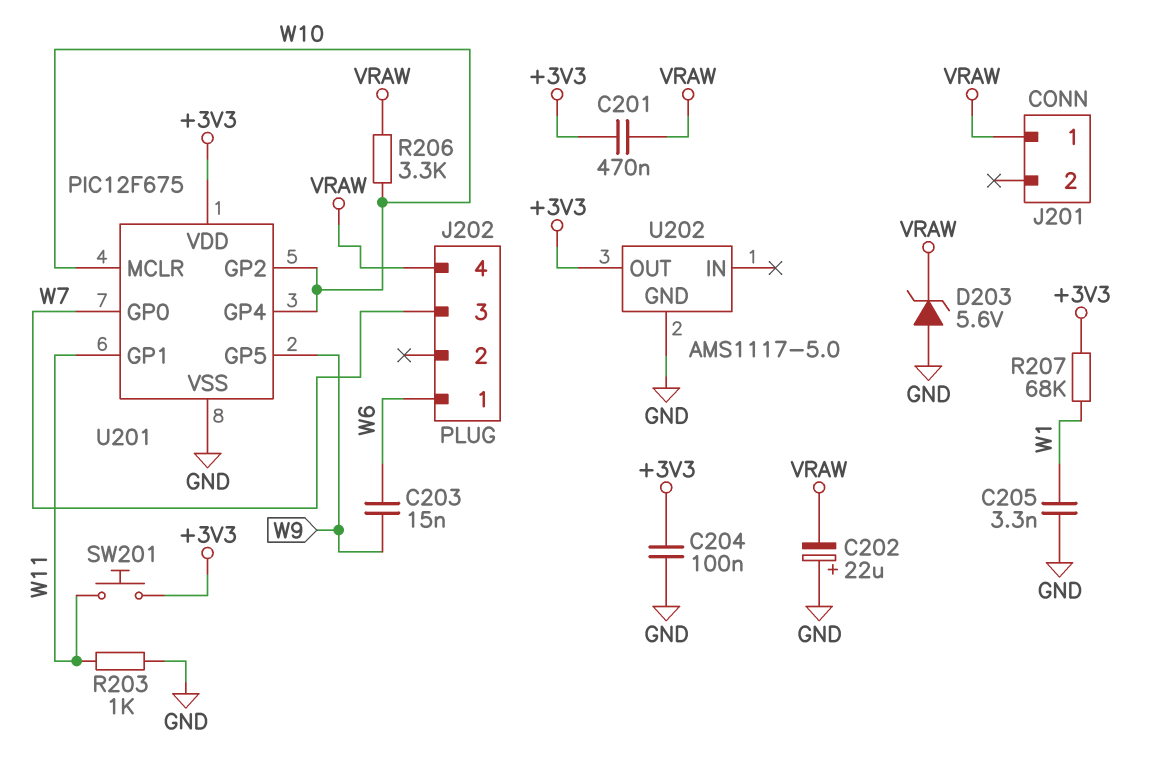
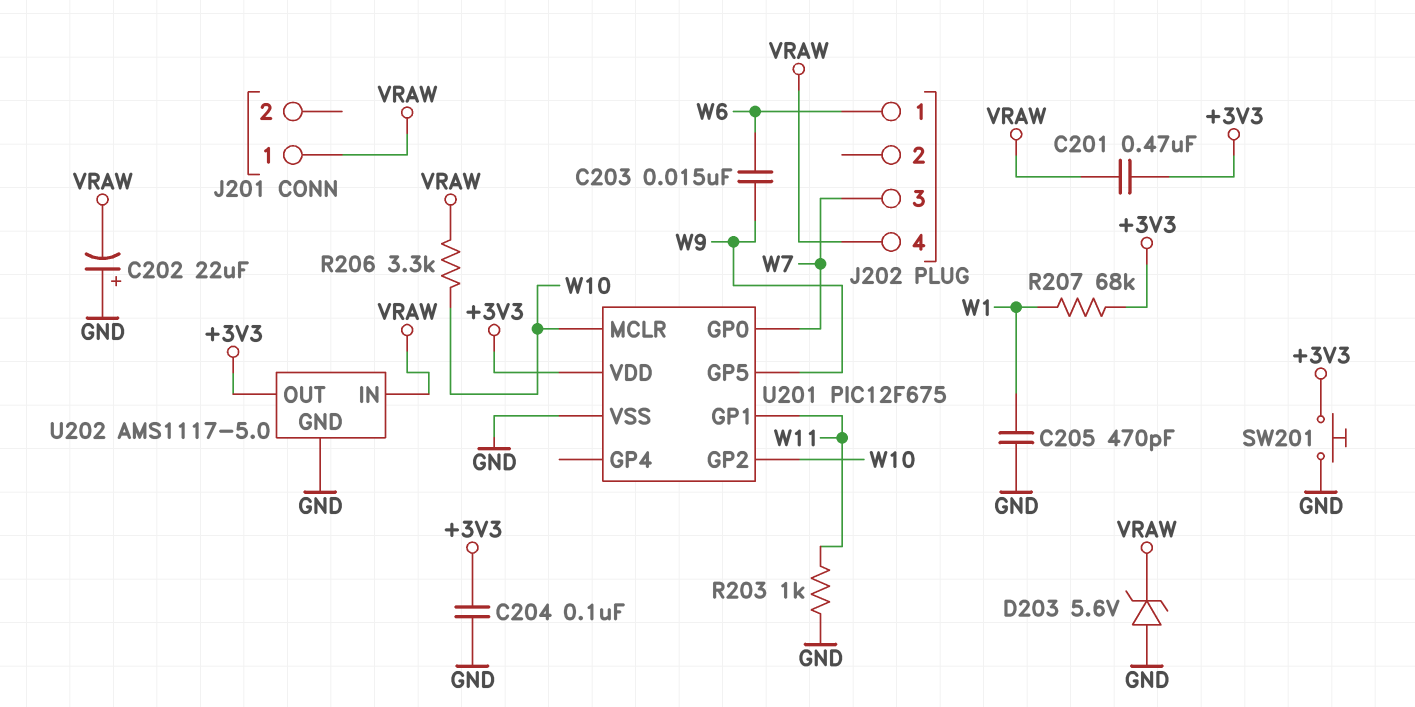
C205: 3.3nF (GND, W1) -> 470pF (GND, W1)
SW201: button (+3V3, W11) -> button (+3V3, GND)
U201 pin GP4: W10 -> none
U202 pin IN: none -> VRAW

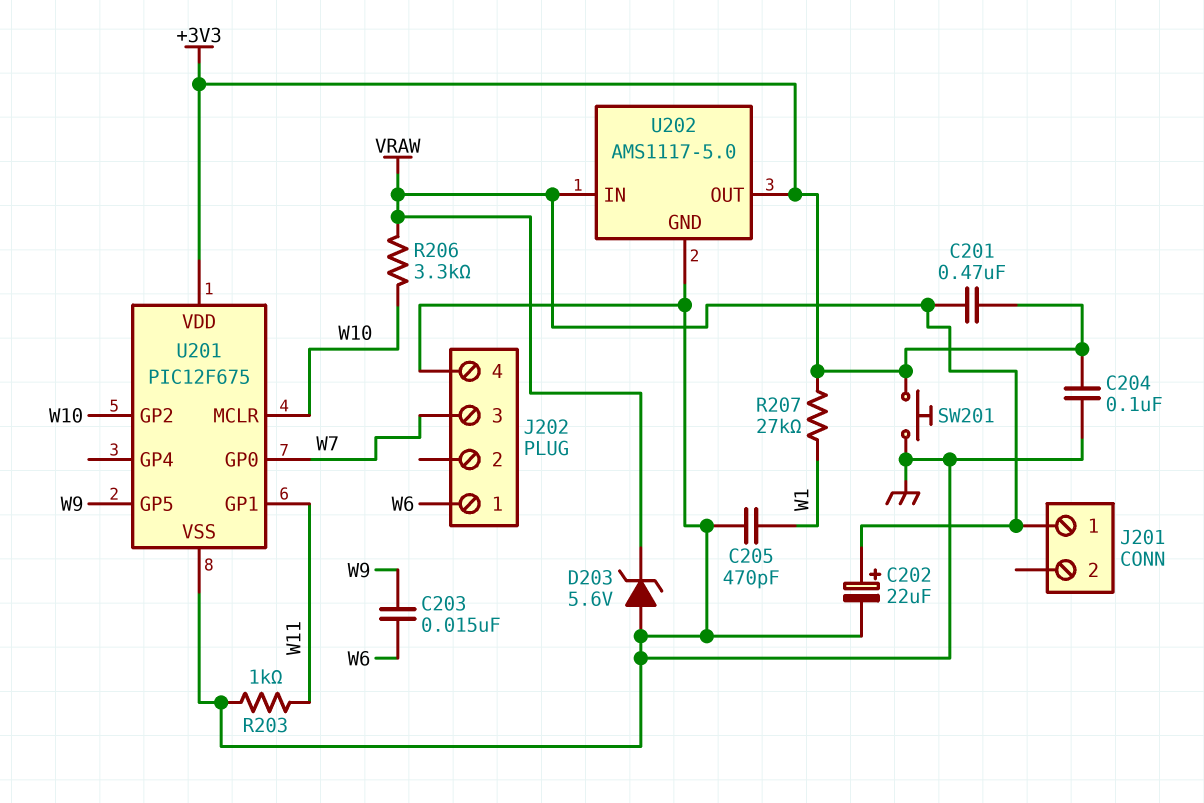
C202: 22uF (plus GND, minus VRAW) -> 22uF (plus VRAW, minus GND)
J202 pin 4: VRAW -> GND
R207: 68k (+3V3, W1) -> 27k (+3V3, W1)

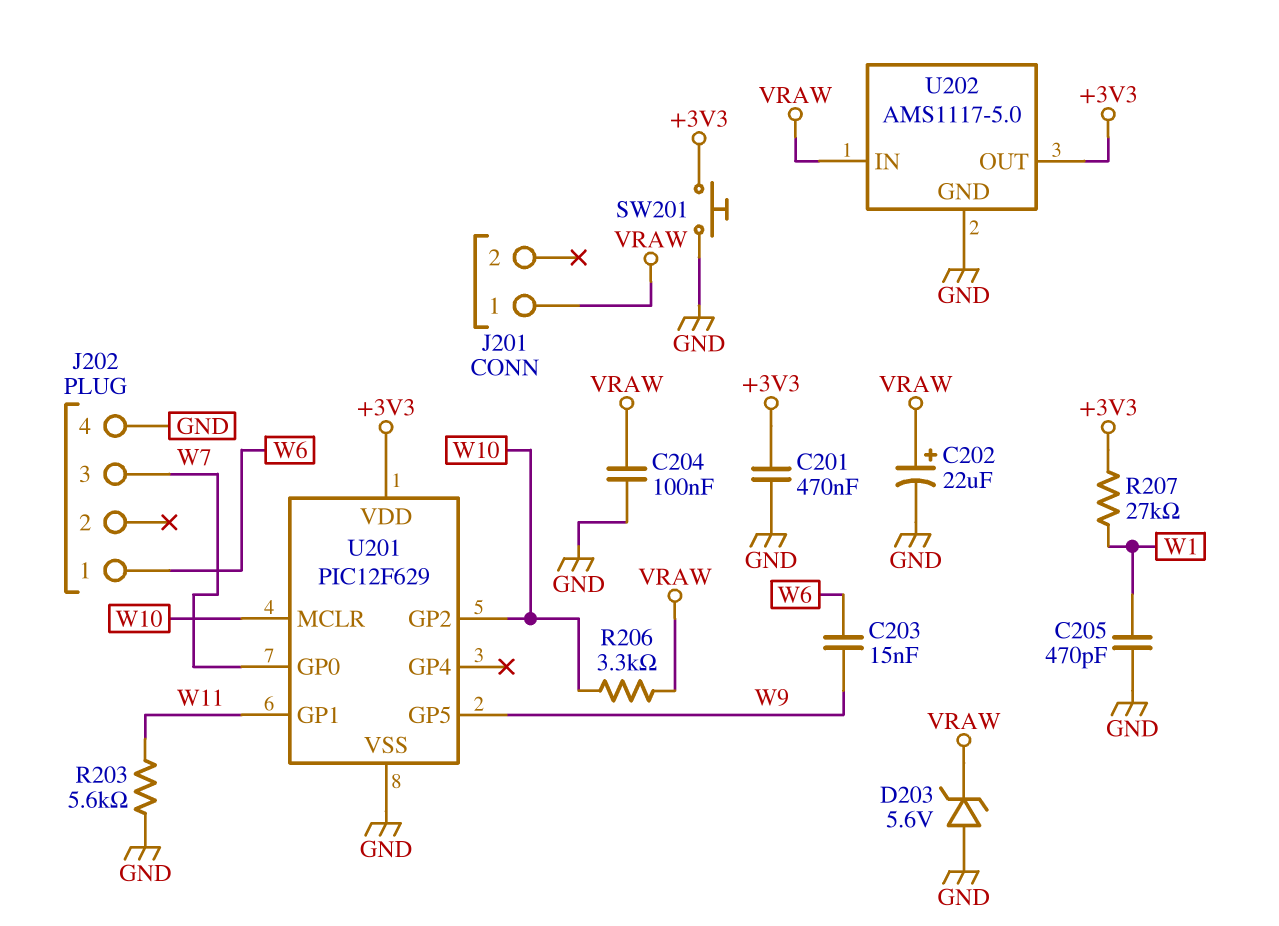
C201: 470nF (+3V3, VRAW) -> 470nF (+3V3, GND)
C204: 100nF (+3V3, GND) -> 100nF (GND, VRAW)
R203: 1k (GND, W11) -> 5.6k (GND, W11)
U201: PIC12F675 -> PIC12F629

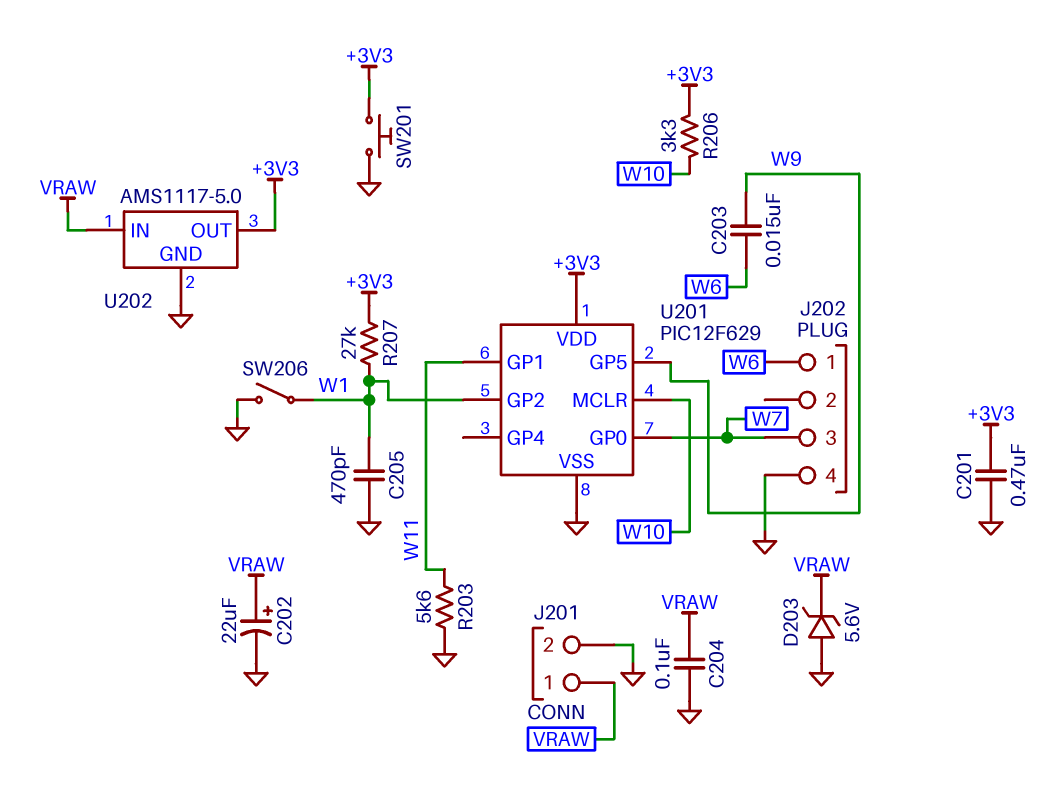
J201 pin 2: none -> GND
R206: 3.3k (VRAW, W10) -> 3.3k (+3V3, W10)
SW206: none -> switch (GND, W1)
U201 pin GP2: W10 -> W1

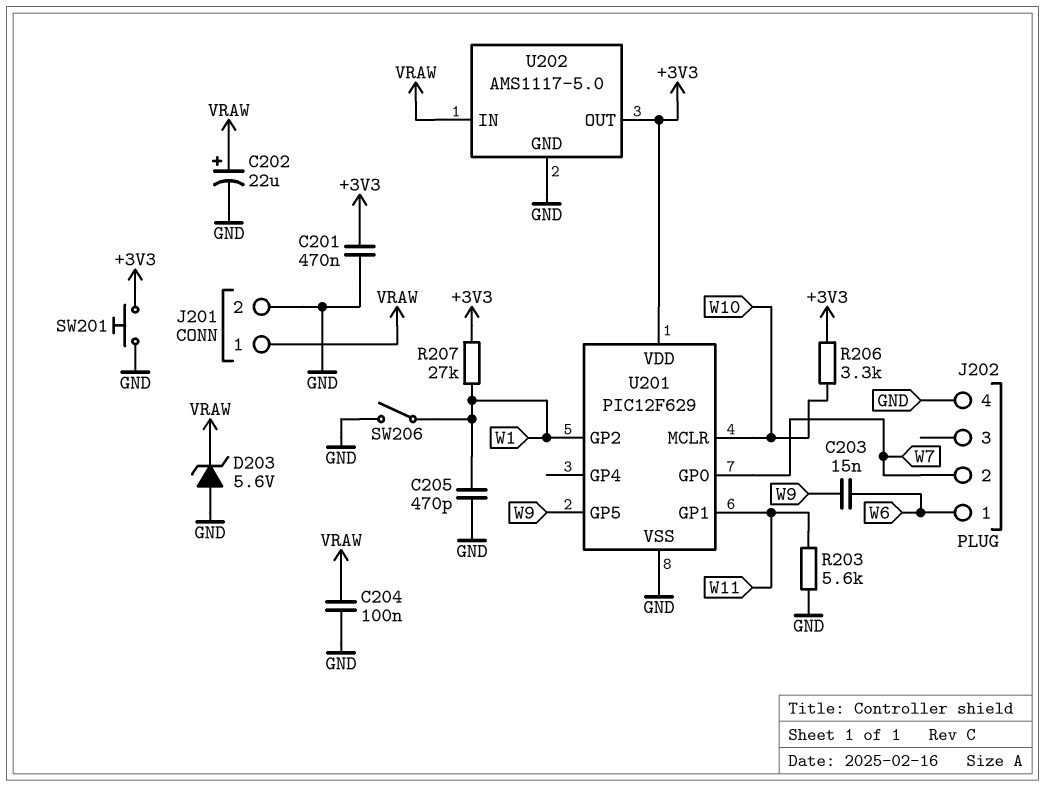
J202 pin 2: none -> W7
J202 pin 3: W7 -> none

